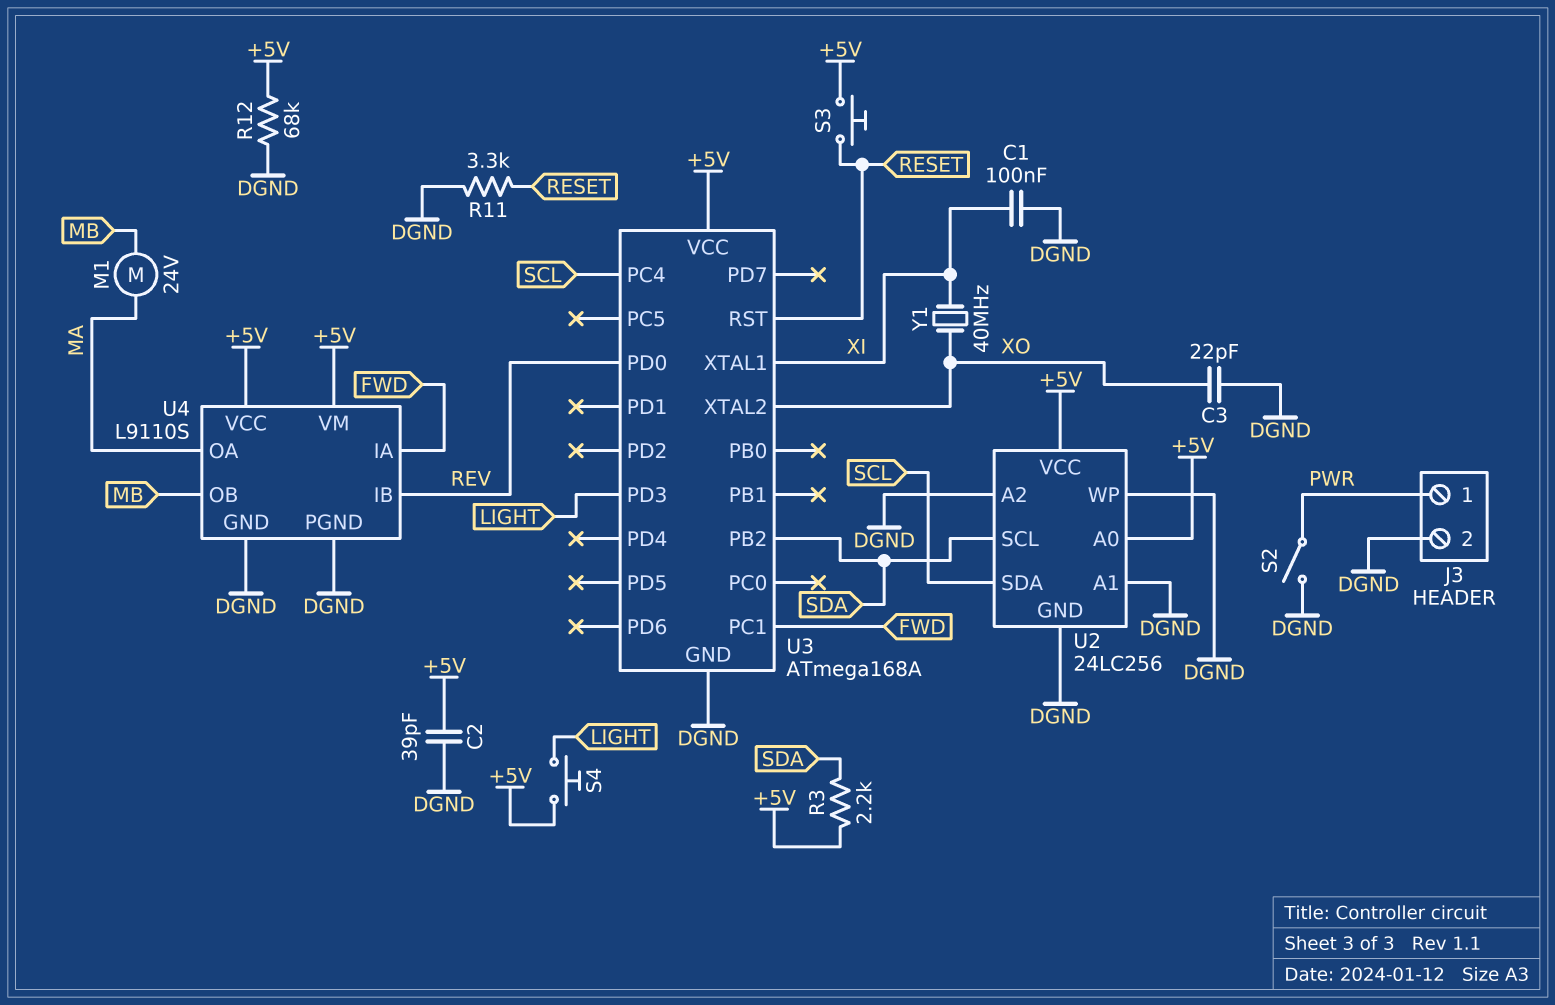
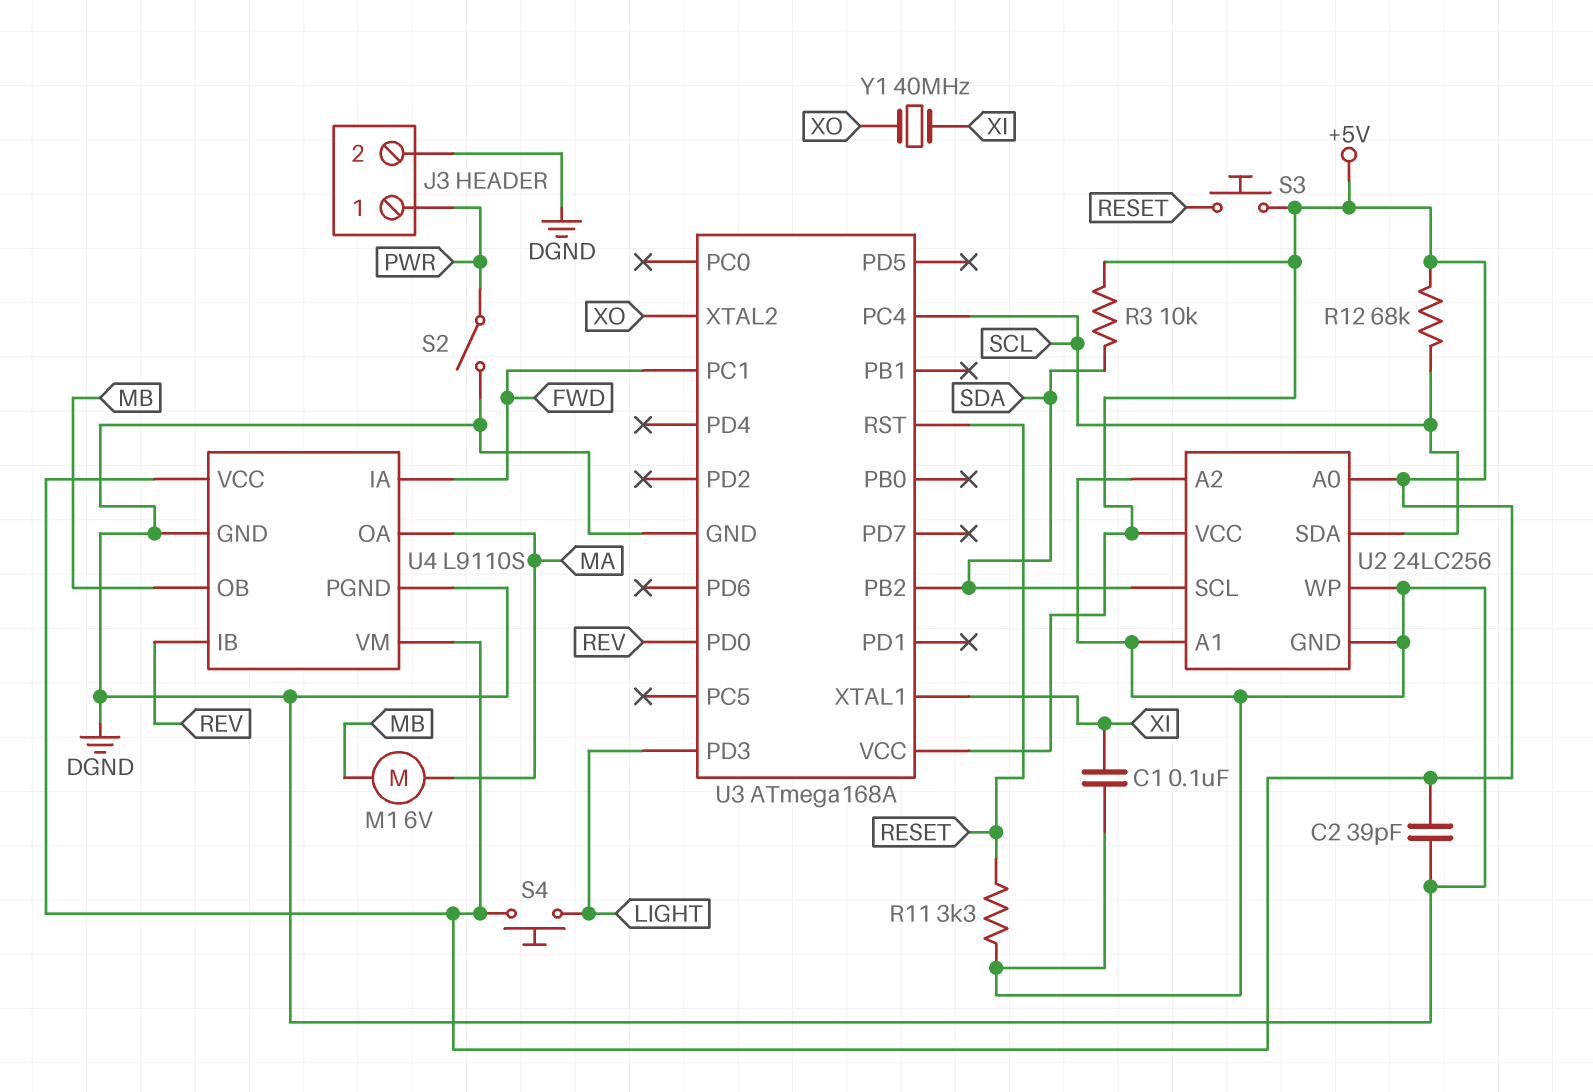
C3: 22pF (DGND, XO) -> none
M1: motor 24V (MA, MB) -> motor 6V (MA, MB)
R3: 2.2k (+5V, SDA) -> 10k (+5V, SDA)
R12: 68k (+5V, DGND) -> 68k (+5V, SCL)

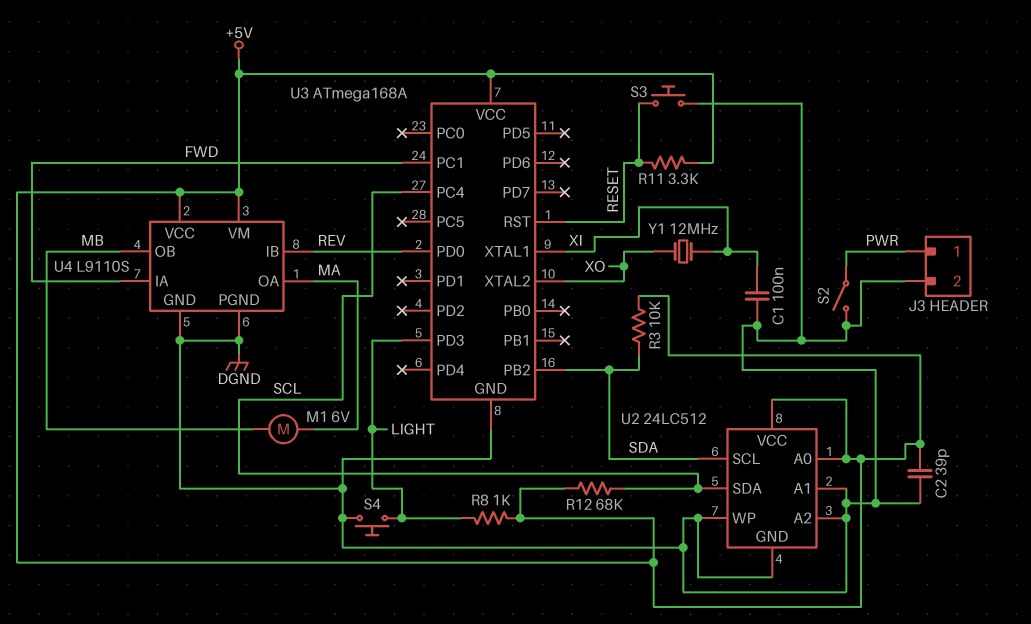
R8: none -> 1k (+5V, LIGHT)
R11: 3.3k (DGND, RESET) -> 3.3k (+5V, RESET)
S3: button (+5V, RESET) -> button (DGND, RESET)
S4: button (+5V, LIGHT) -> button (DGND, LIGHT)
U2: 24LC256 -> 24LC512
Y1: 40MHz (XI, XO) -> 12MHz (XI, XO)

